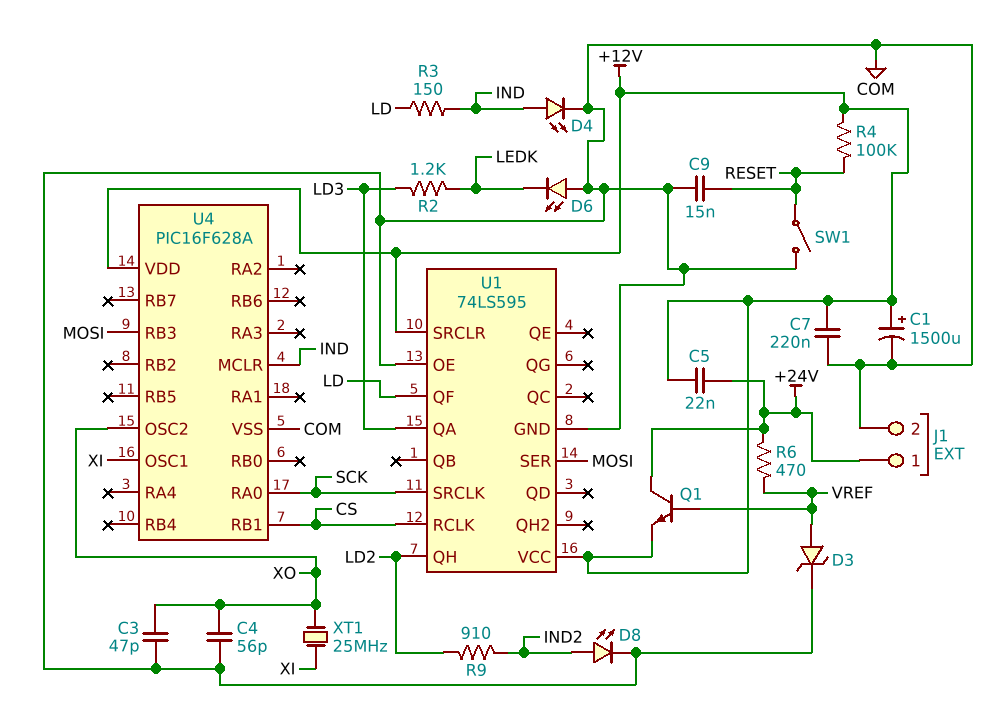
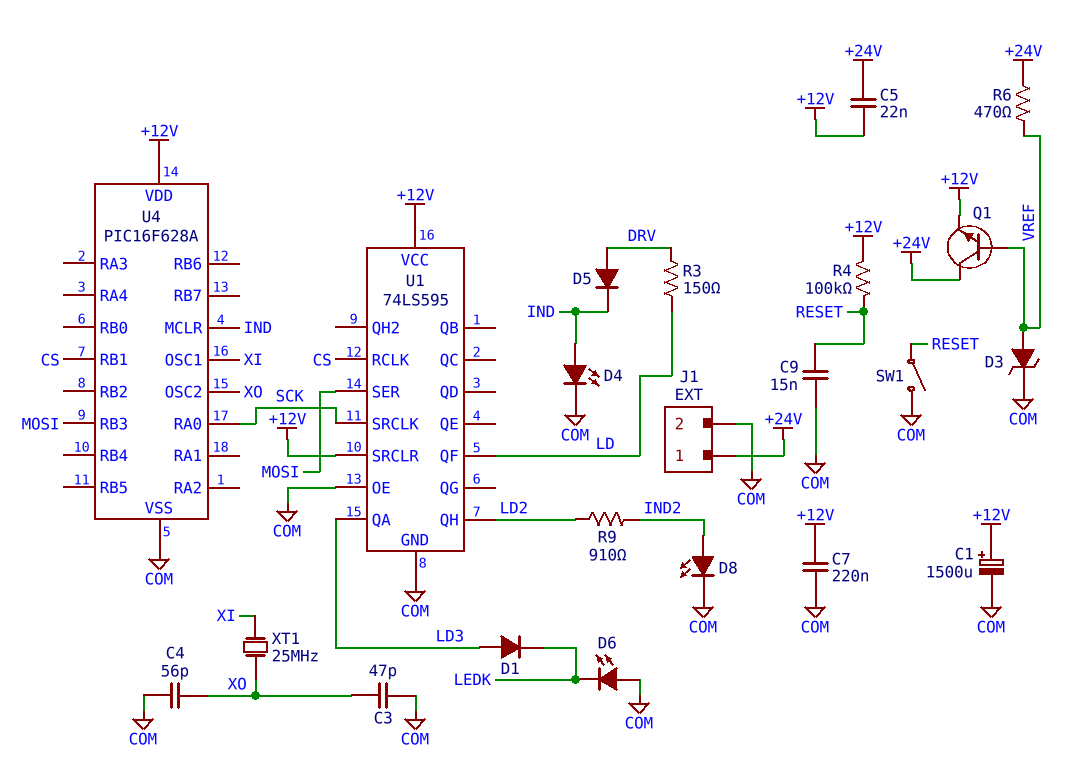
D1: none -> diode (A LD3, K LEDK)
D5: none -> diode (A DRV, K IND)
R2: 1.2k (LD3, LEDK) -> none
R3: 150 (IND, LD) -> 150 (DRV, LD)

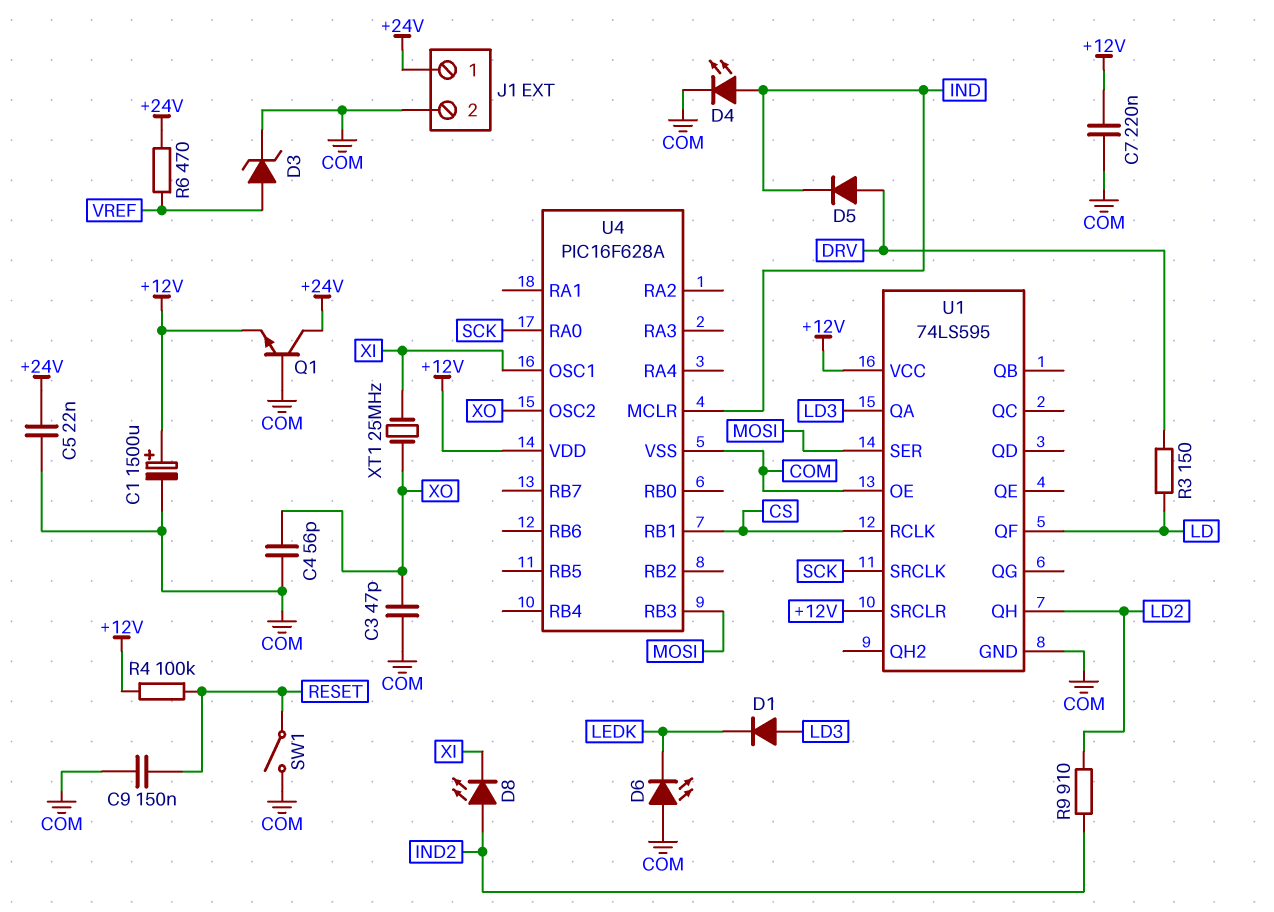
C5: 22nF (+12V, +24V) -> 22nF (+24V, COM)
C9: 15nF (COM, RESET) -> 150nF (COM, RESET)
D8: LED (A IND2, K COM) -> LED (A IND2, K XI)
Q1: NPN (B VREF, C +24V, E +12V) -> NPN (B COM, C +24V, E +12V)

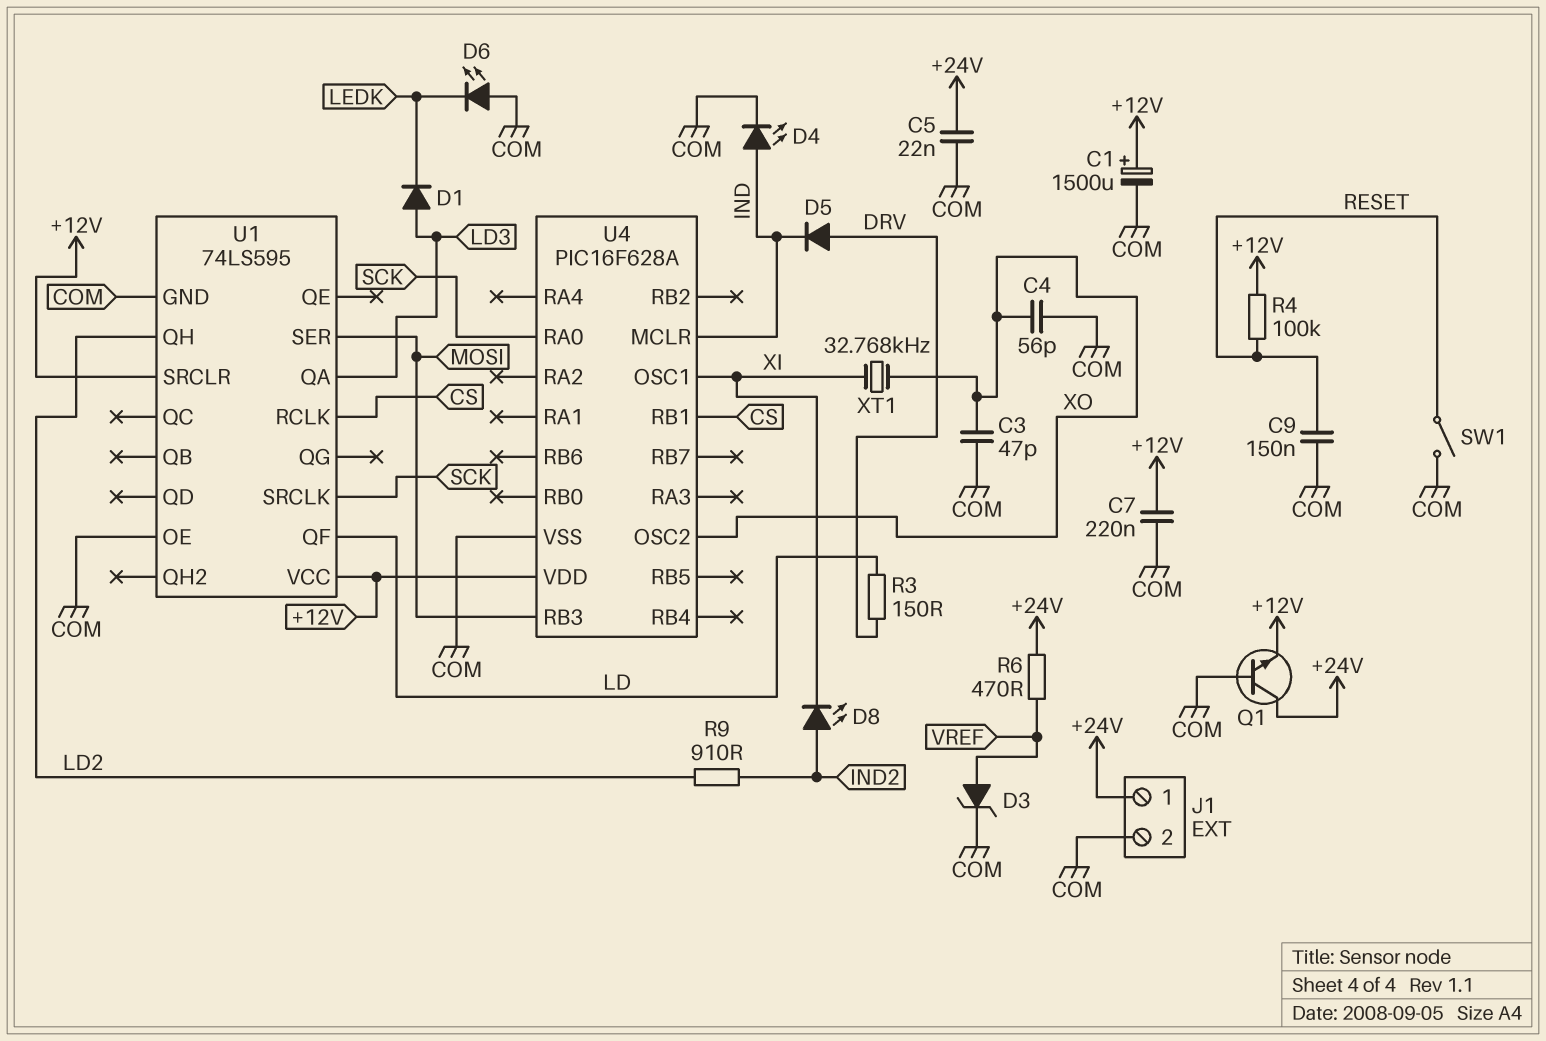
XT1: 25MHz (XI, XO) -> 32.768kHz (XI, XO)

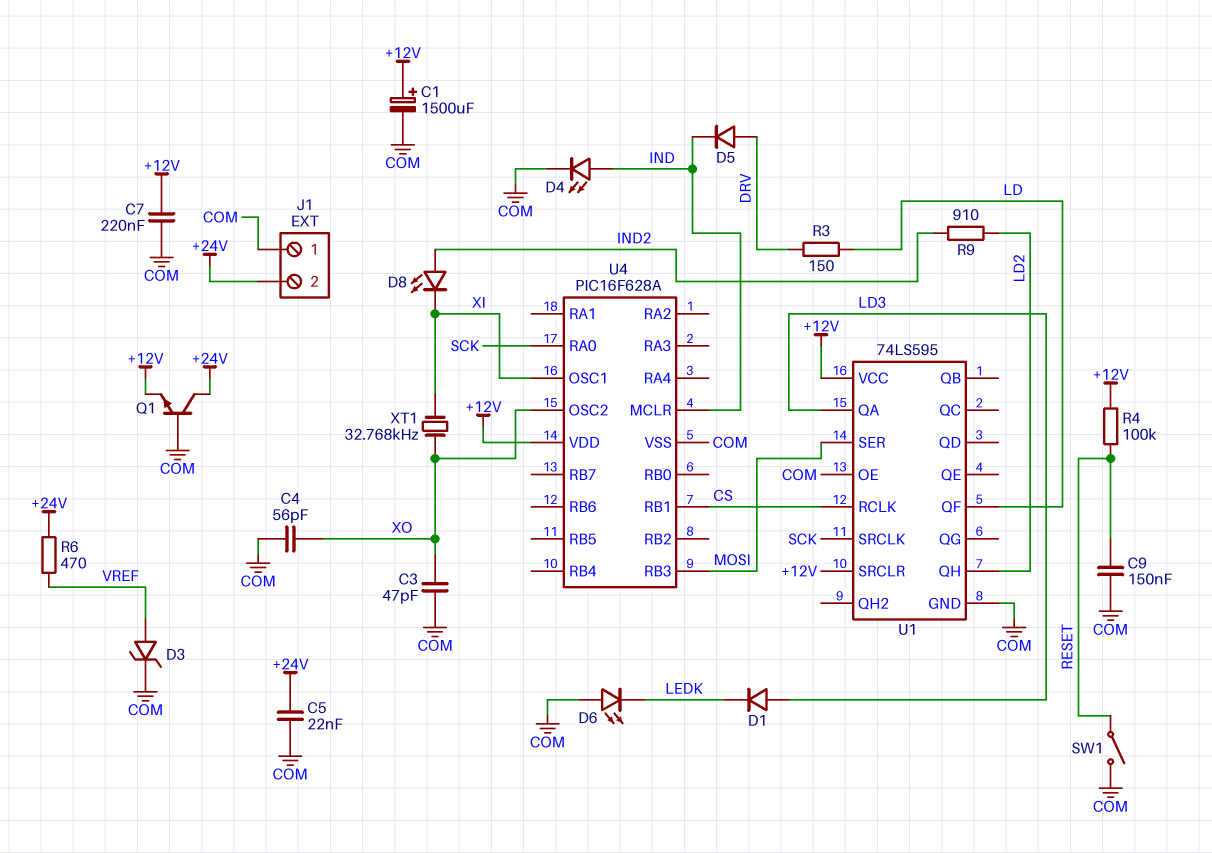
J1 pin 1: +24V -> COM
J1 pin 2: COM -> +24V

